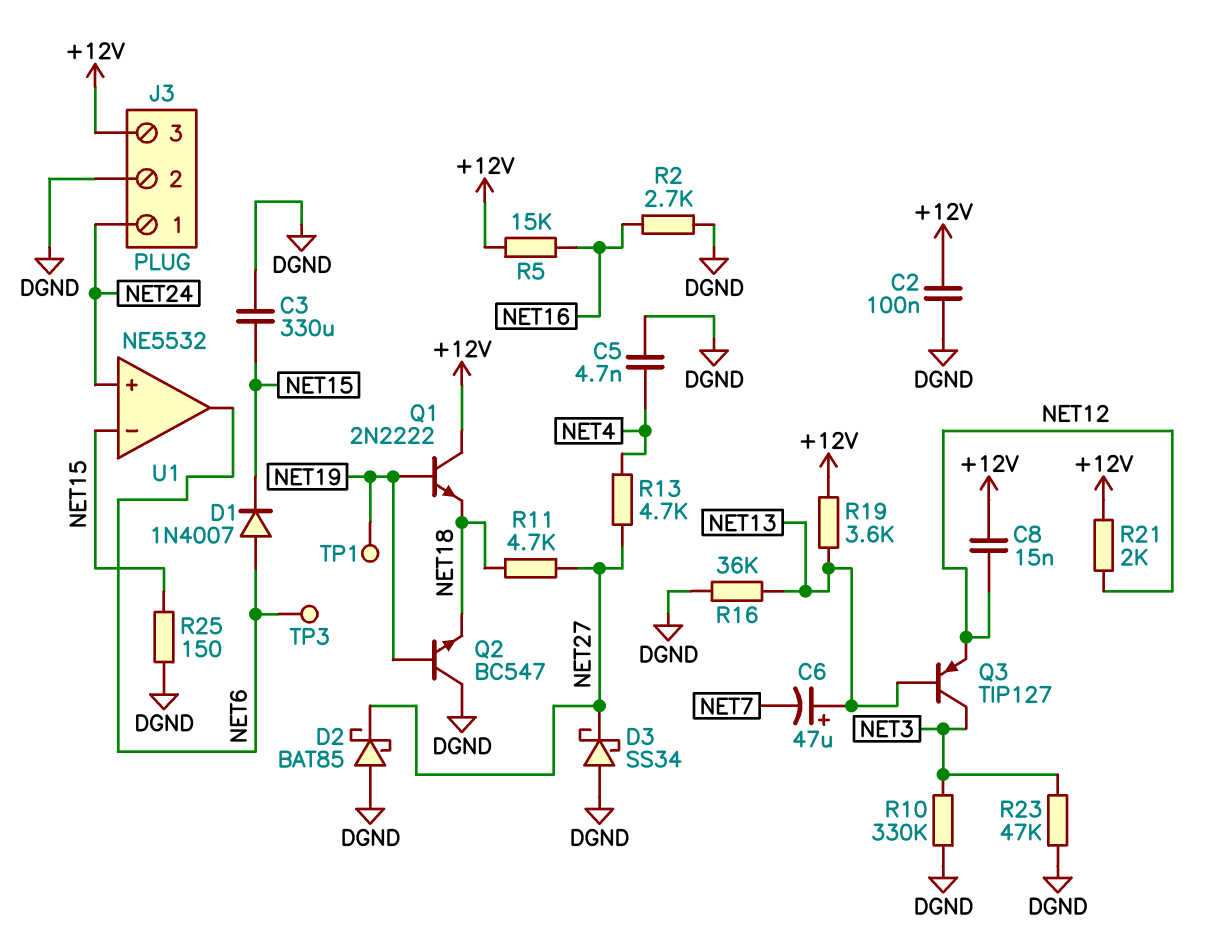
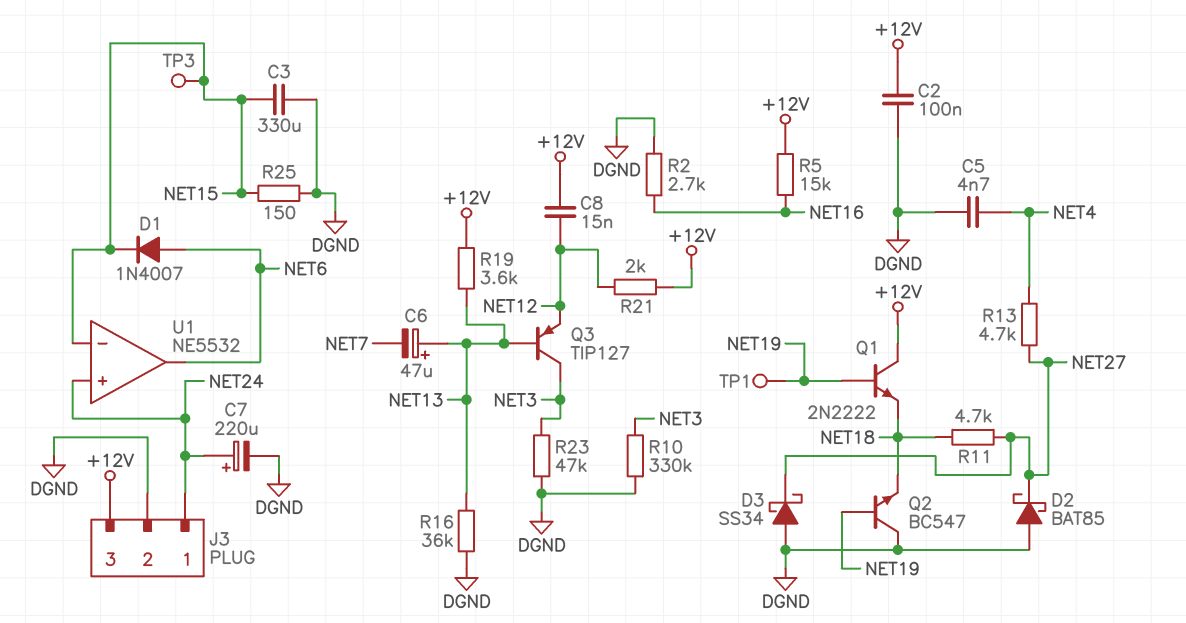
C7: none -> 220uF (plus NET24, minus DGND)
TP3: test point (NET6) -> test point (NET15)

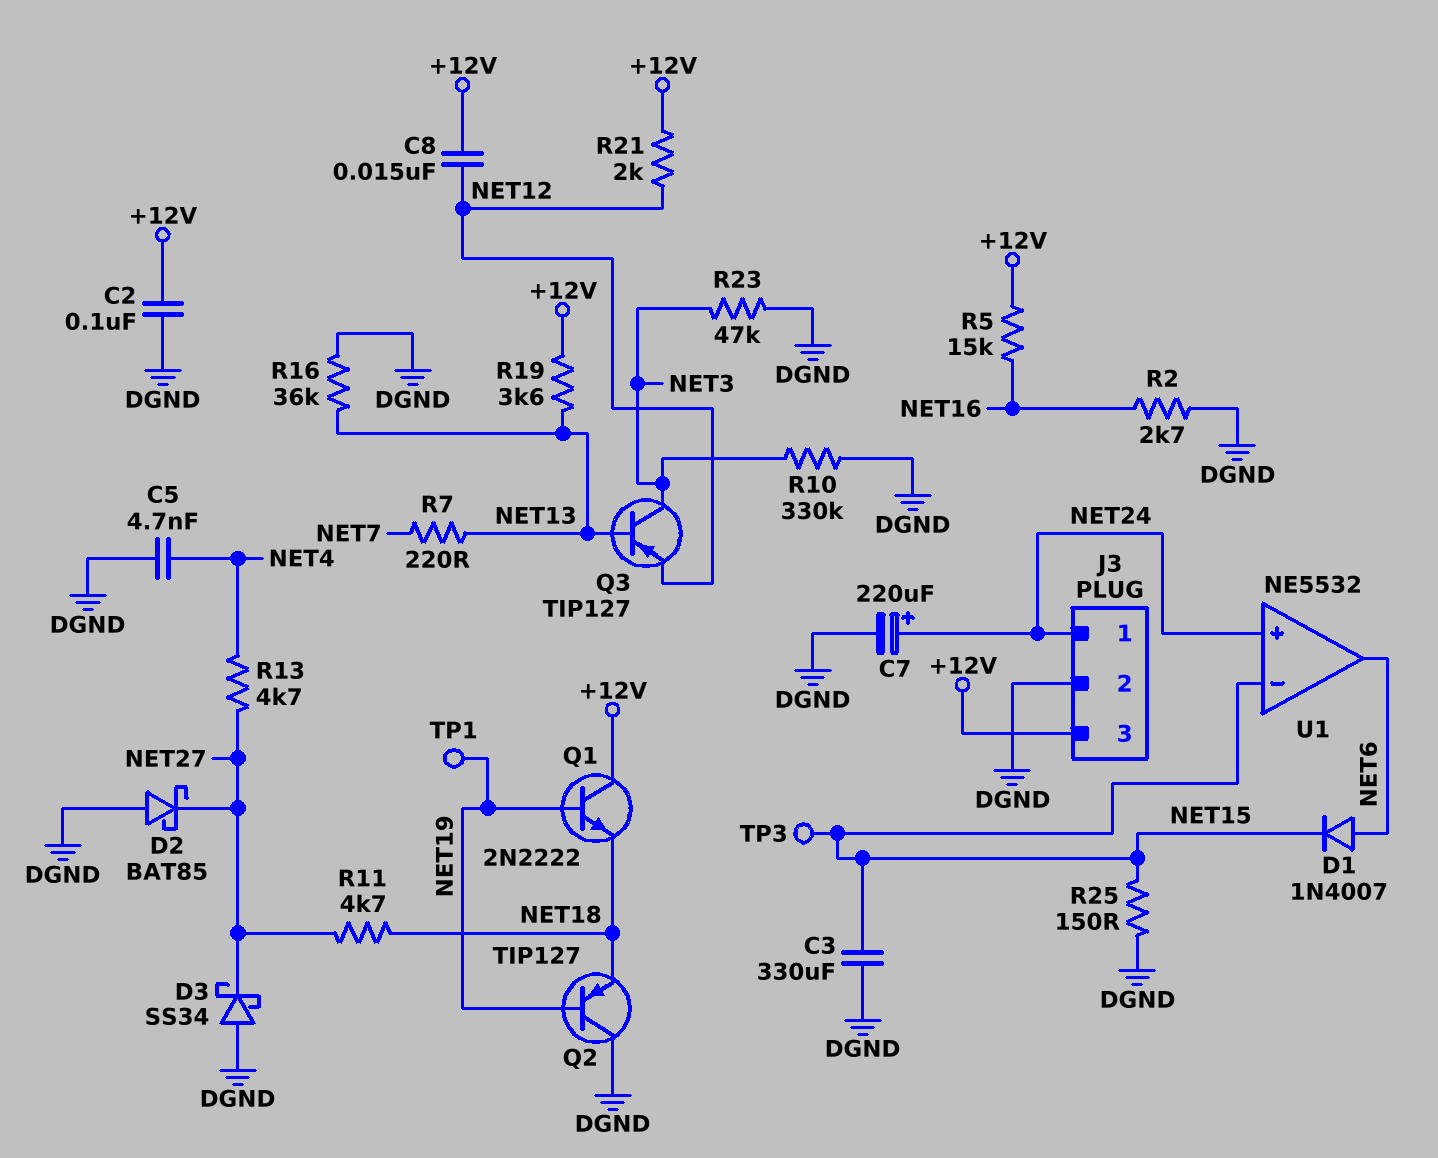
C6: 47uF (plus NET13, minus NET7) -> none
Q2: NPN BC547 (B NET19, C DGND, E NET18) -> PNP TIP127 (B NET19, C DGND, E NET18)
R7: none -> 220 (NET7, NET13)

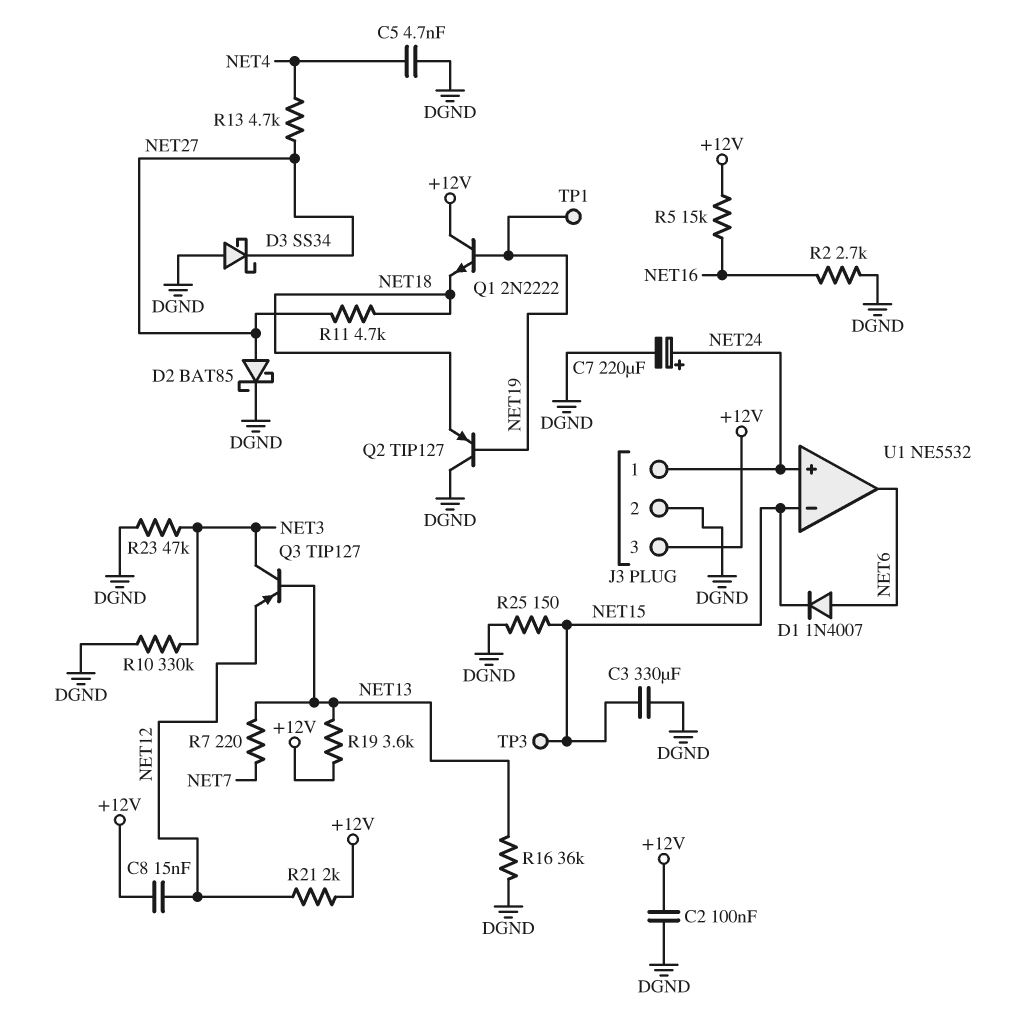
D2: schottky BAT85 (A DGND, K NET27) -> schottky BAT85 (A NET27, K DGND)

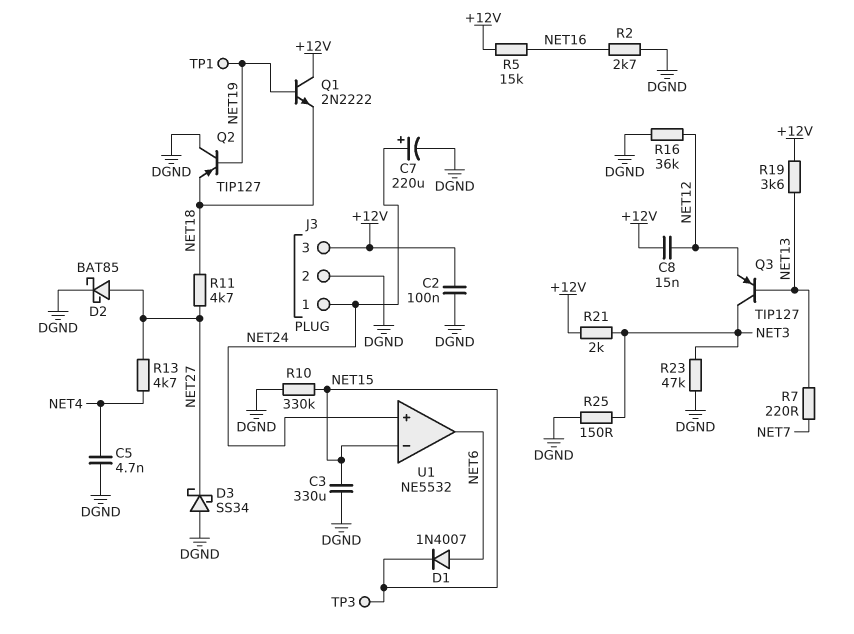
R10: 330k (DGND, NET3) -> 330k (DGND, NET15)
R16: 36k (DGND, NET13) -> 36k (DGND, NET12)
R21: 2k (+12V, NET12) -> 2k (+12V, NET3)
R25: 150 (DGND, NET15) -> 150 (DGND, NET3)

